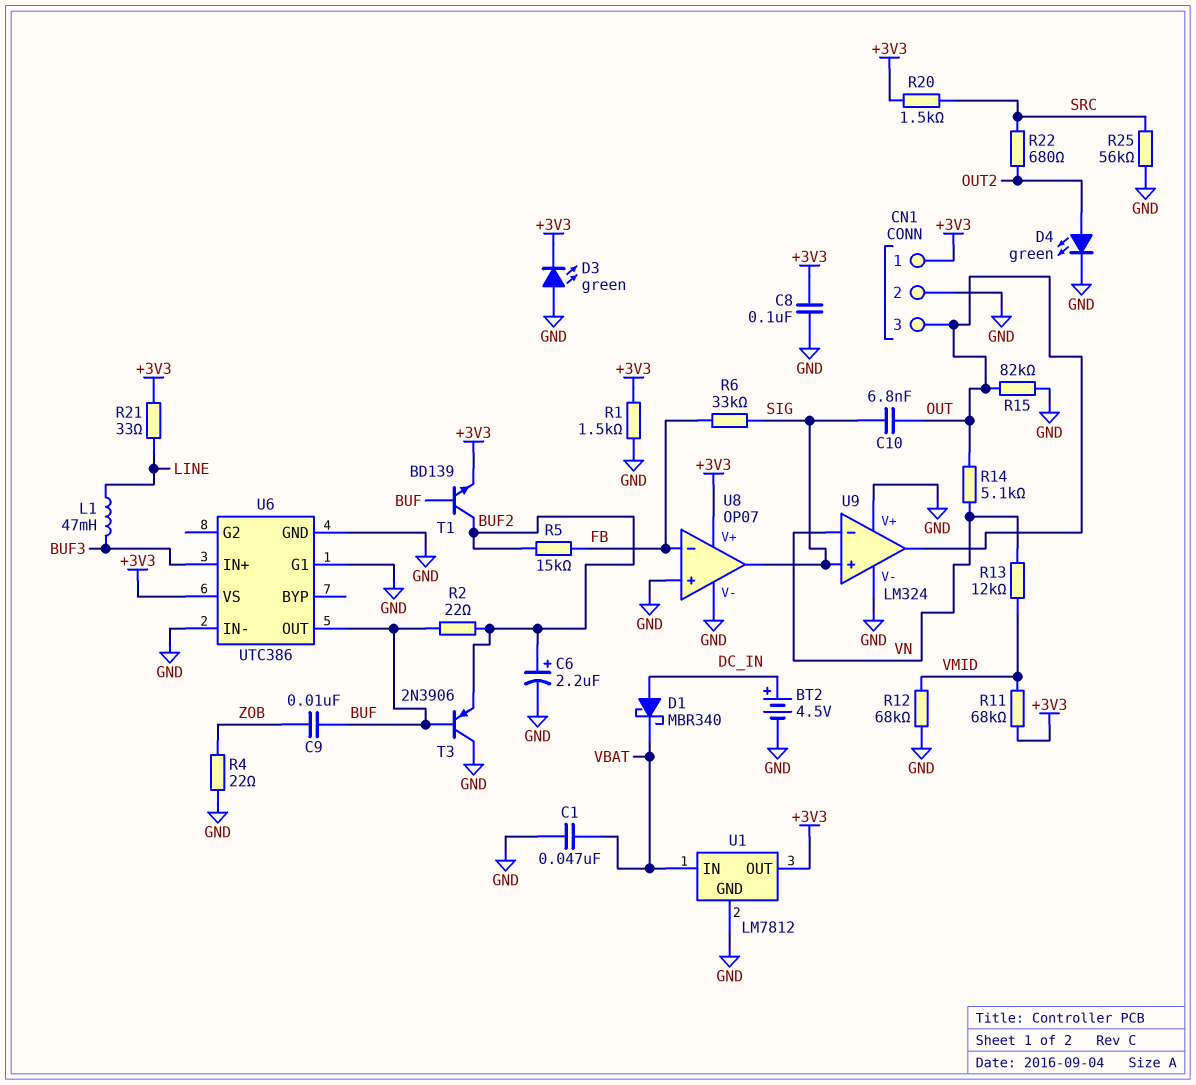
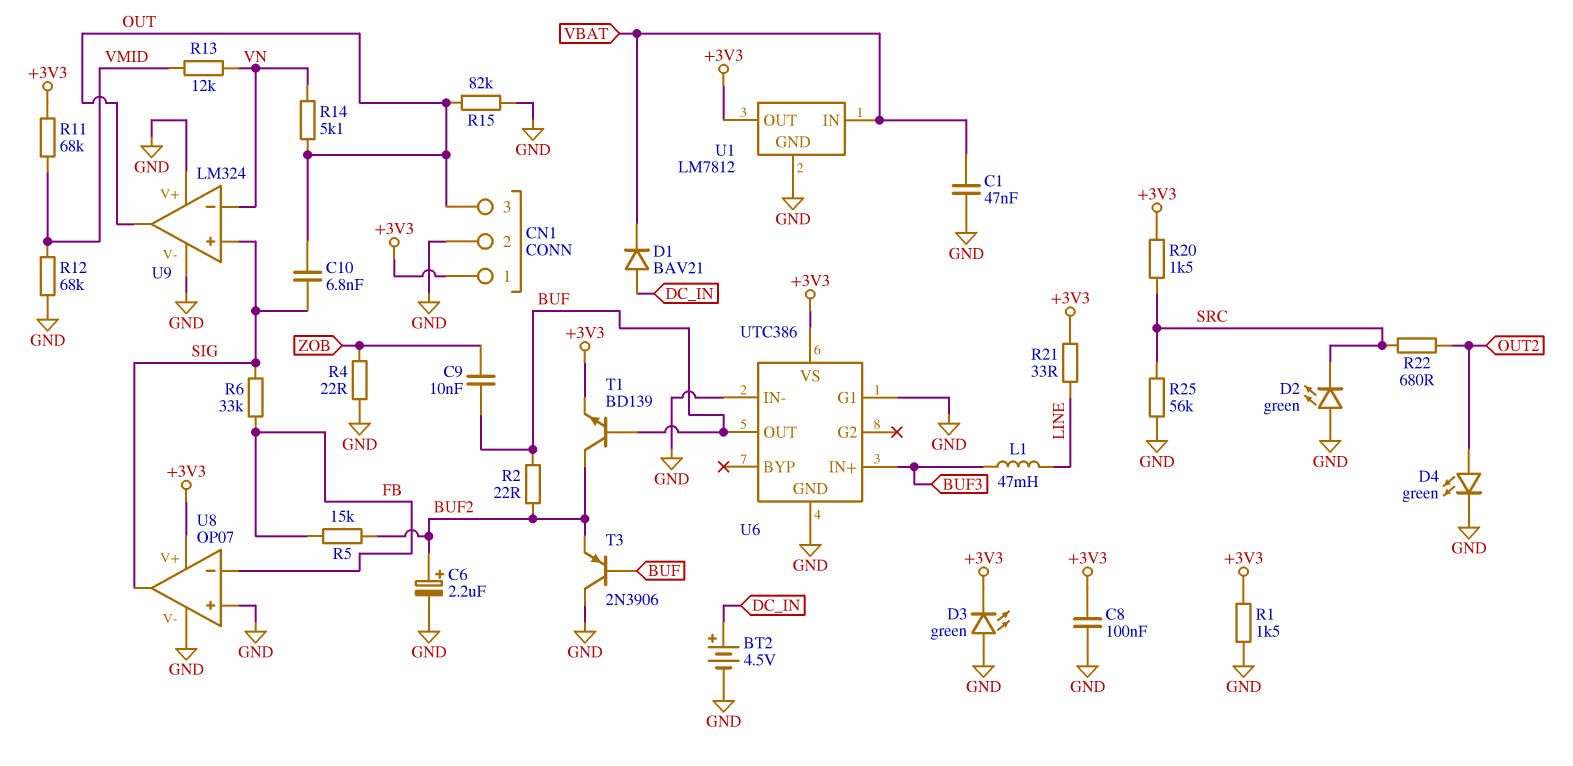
D1: schottky MBR340 (A DC_IN, K VBAT) -> diode BAV21 (A DC_IN, K VBAT)
D2: none -> LED green (A GND, K SRC)

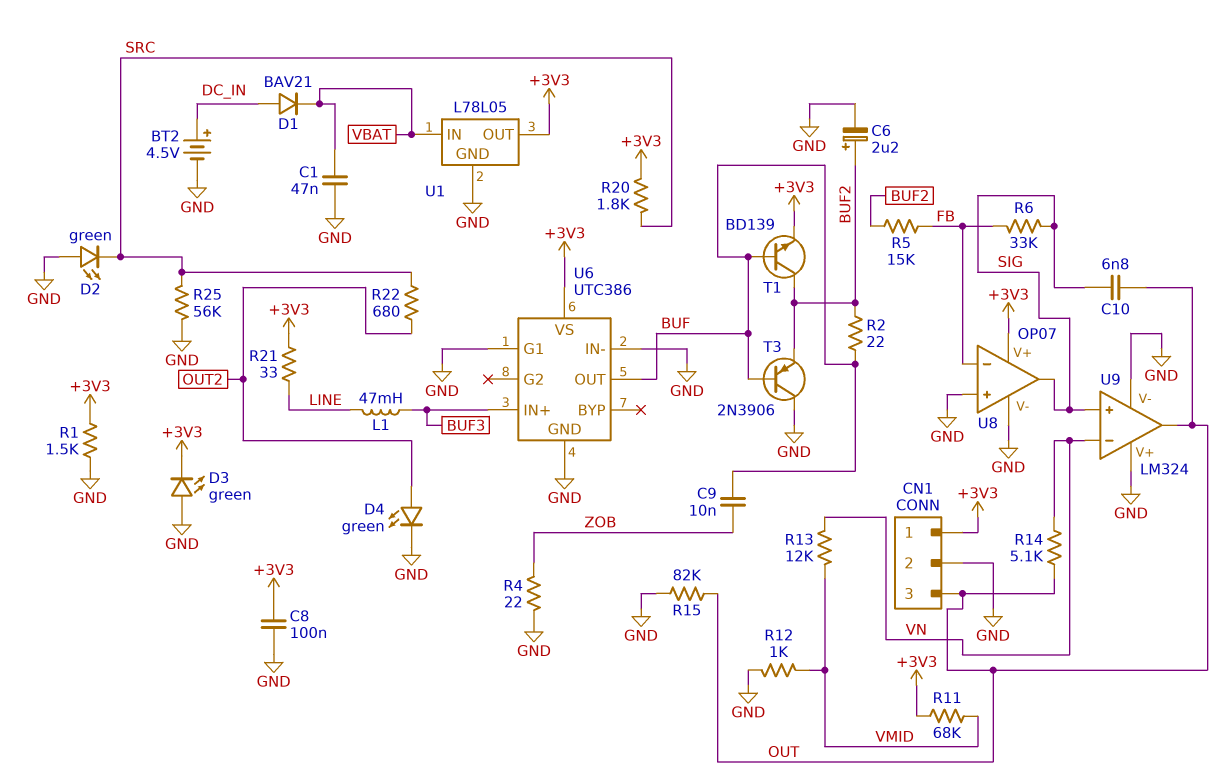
R12: 68k (GND, VMID) -> 1k (GND, VMID)
R20: 1.5k (+3V3, SRC) -> 1.8k (+3V3, SRC)
U1: LM7812 -> L78L05

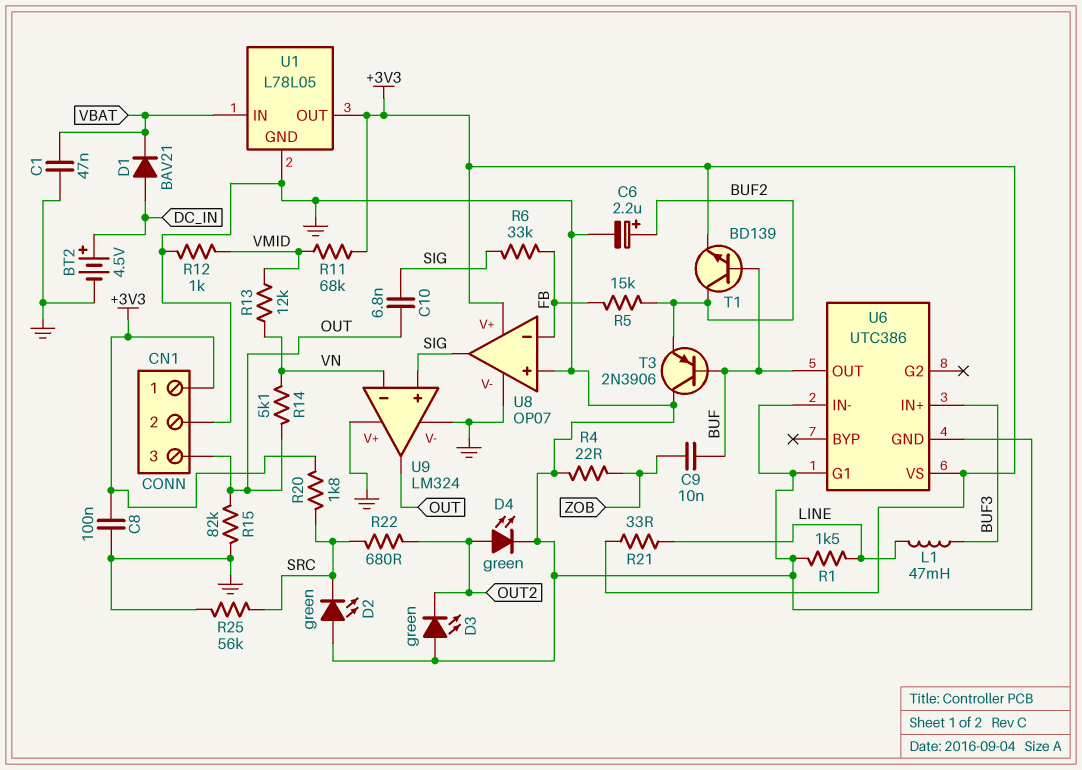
D3: LED green (A GND, K +3V3) -> LED green (A GND, K OUT2)
R1: 1.5k (+3V3, GND) -> 1.5k (GND, LINE)
R2: 22 (BUF, BUF2) -> none

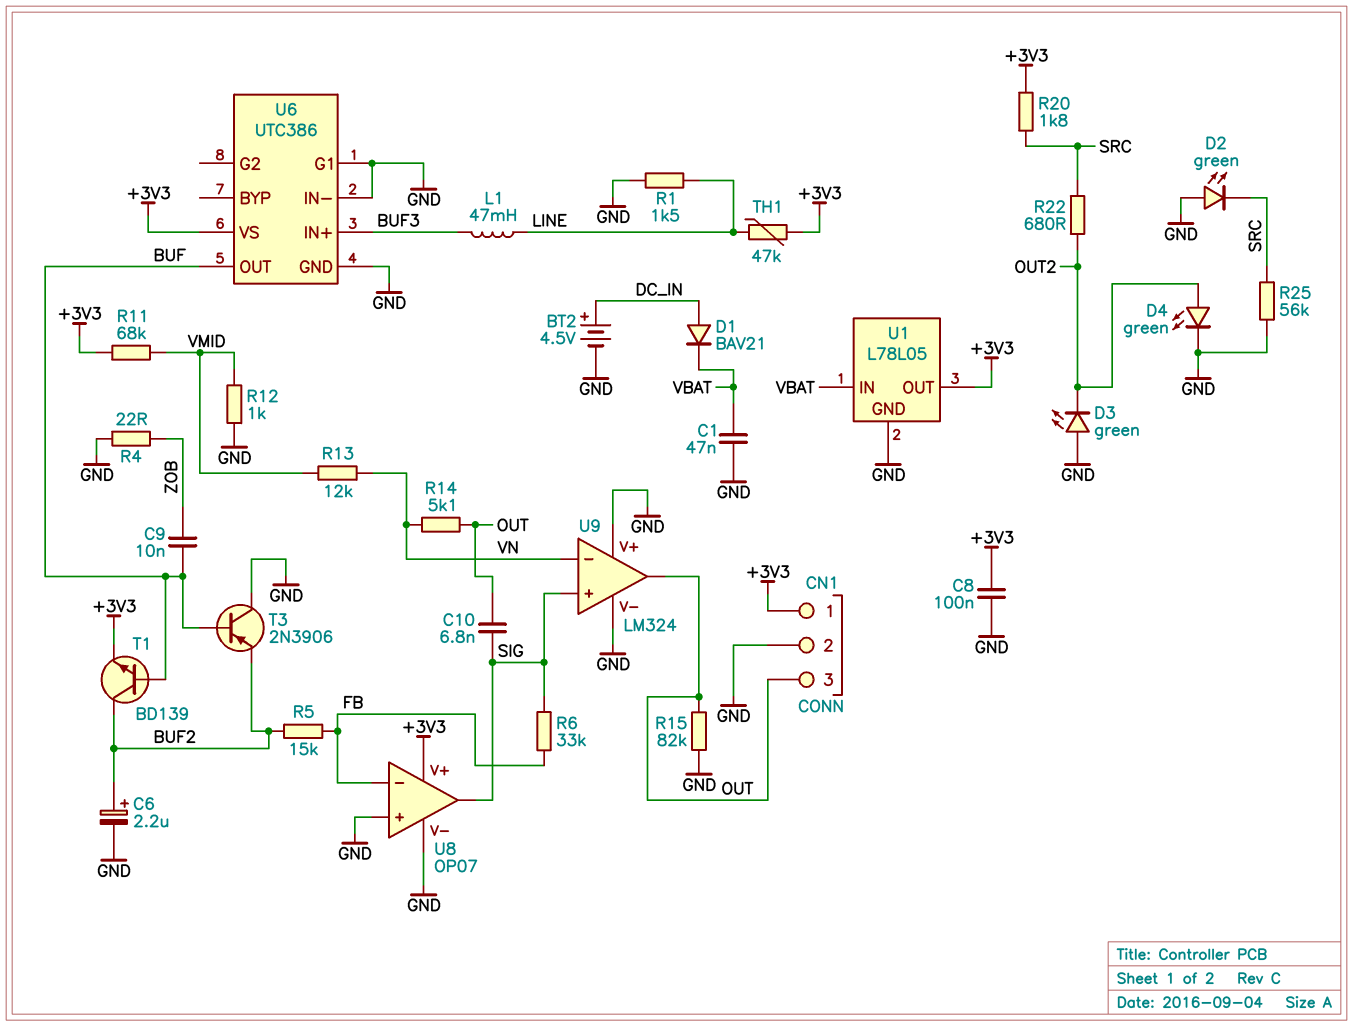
R21: 33 (+3V3, LINE) -> none
TH1: none -> 47k (+3V3, LINE)

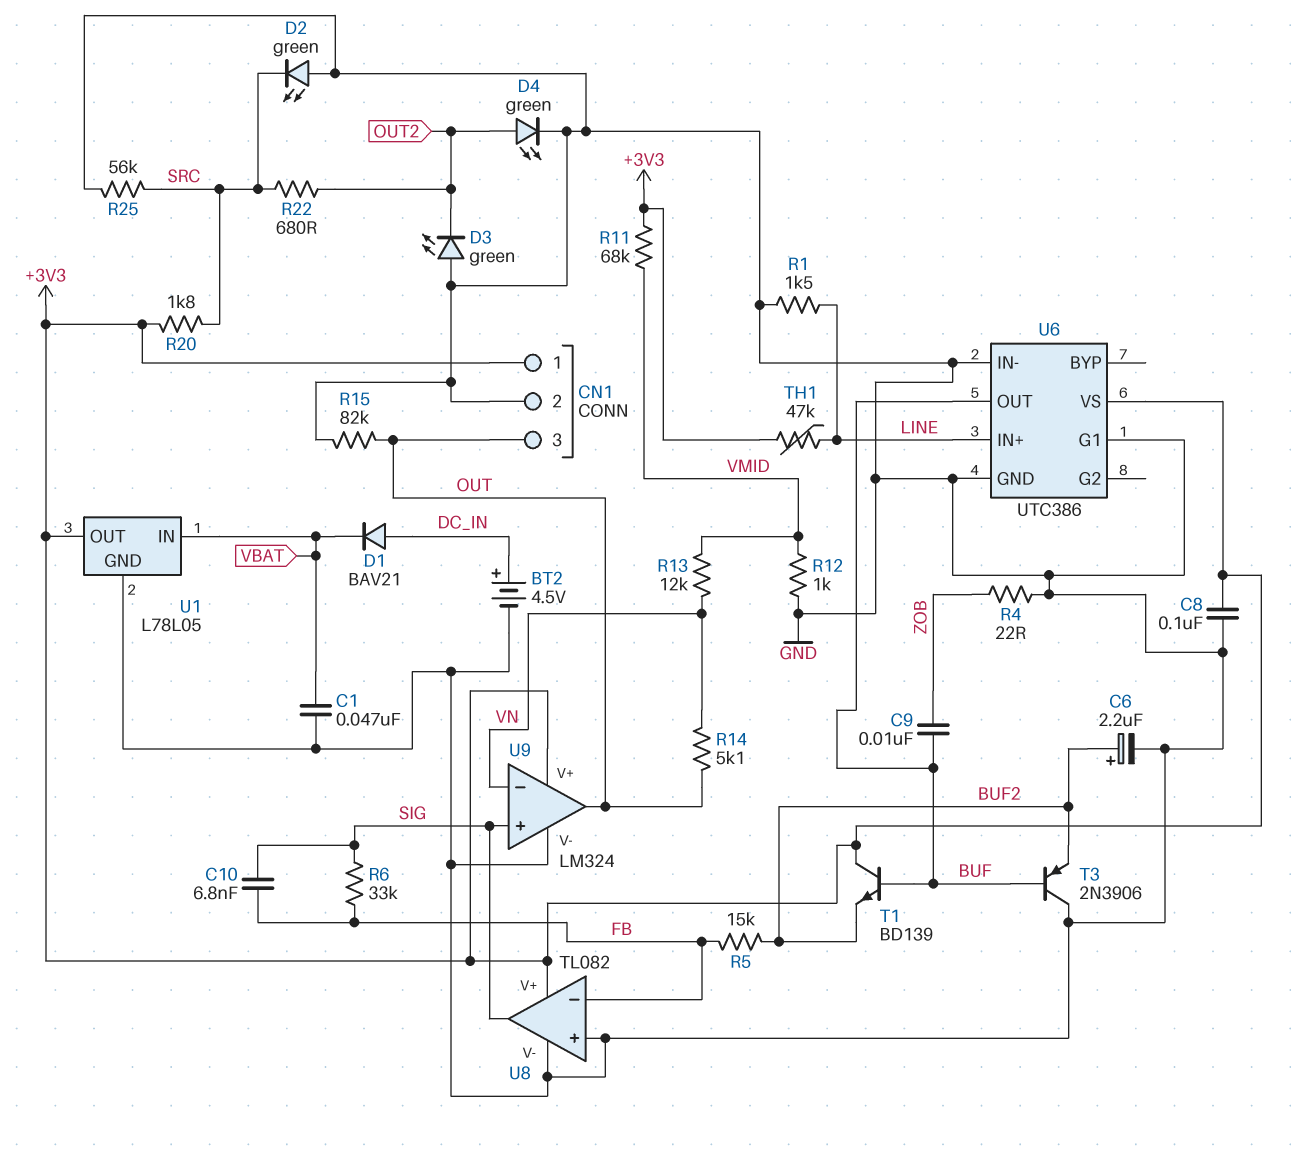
C10: 6.8nF (OUT, SIG) -> 6.8nF (FB, SIG)
L1: 47mH (BUF3, LINE) -> none
T1: NPN BD139 (B BUF, C BUF2, E +3V3) -> NPN BD139 (B BUF, C +3V3, E BUF2)
U6 pin IN+: BUF3 -> LINE
U8: OP07 -> TL082
U9 pin V+: GND -> +3V3

